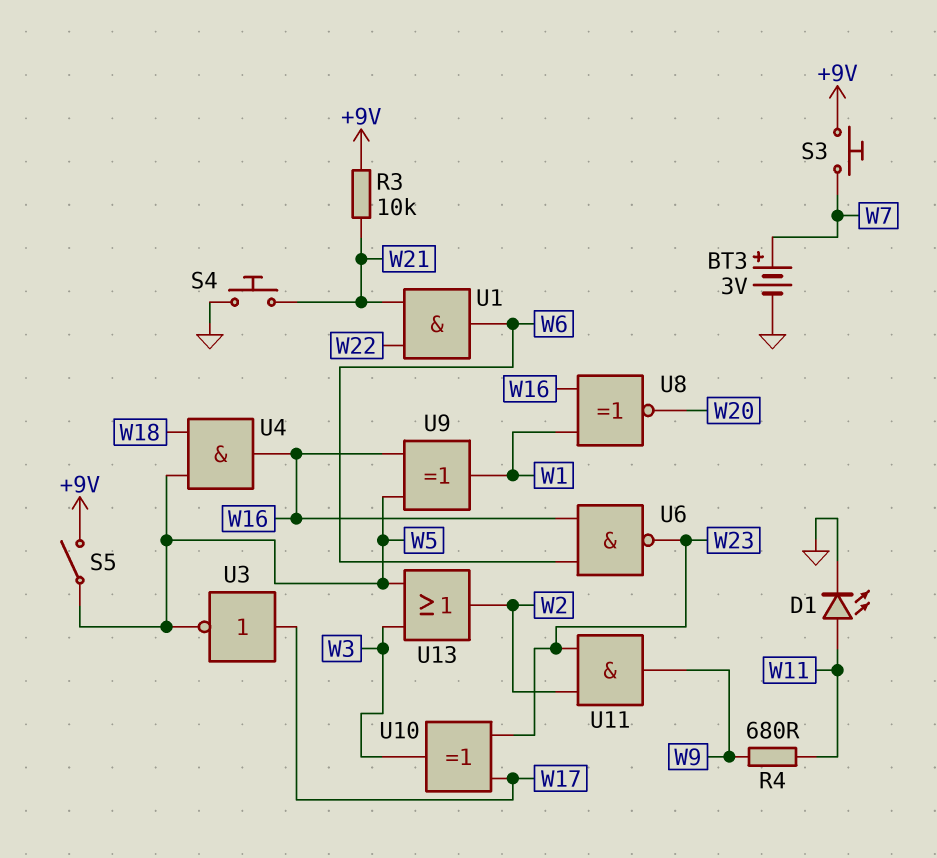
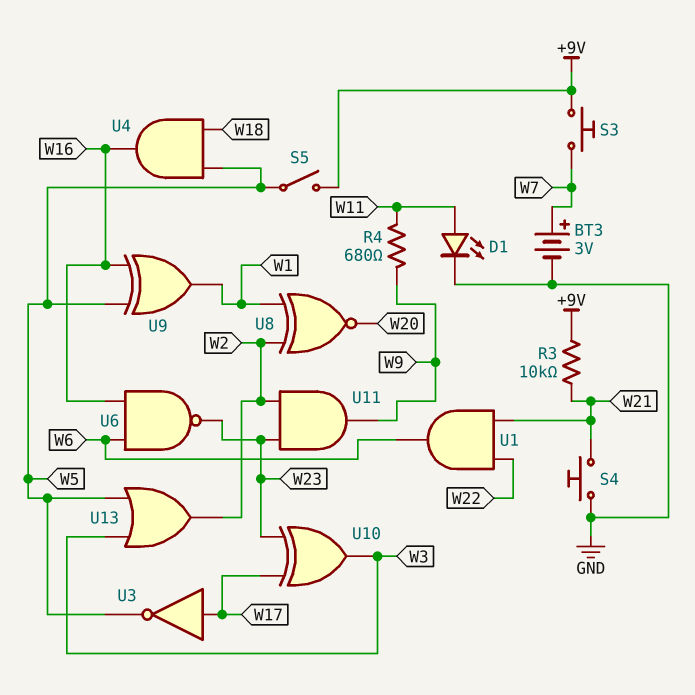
U8: XNOR (in W1, in W16, out W20) -> XNOR (in W1, in W2, out W20)

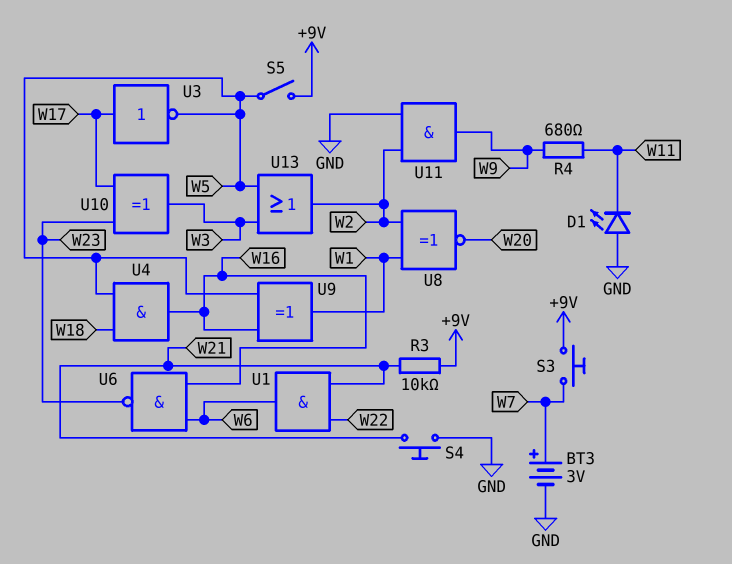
D1: LED (A W11, K GND) -> LED (A GND, K W11)
U11: AND (in W2, in W23, out W9) -> AND (in GND, in W2, out W9)

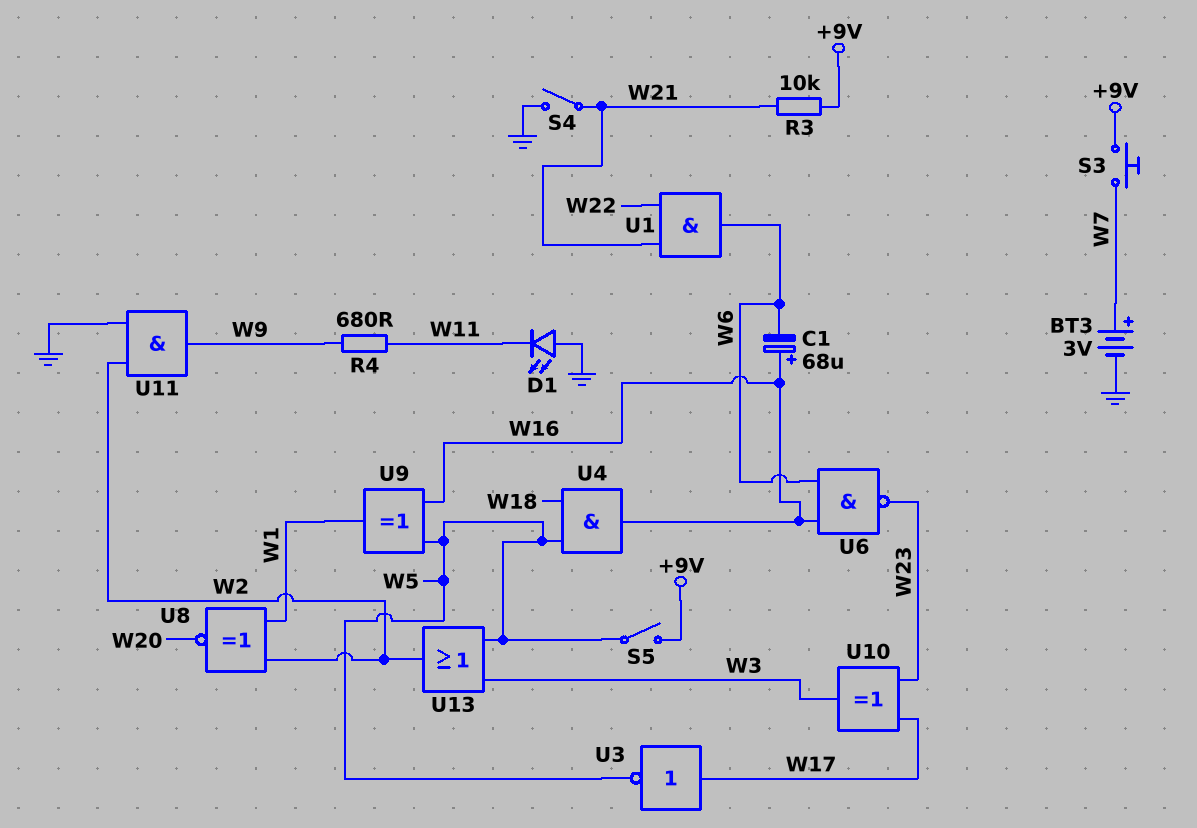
C1: none -> 68uF (plus W16, minus W6)
S4: button (GND, W21) -> switch (GND, W21)

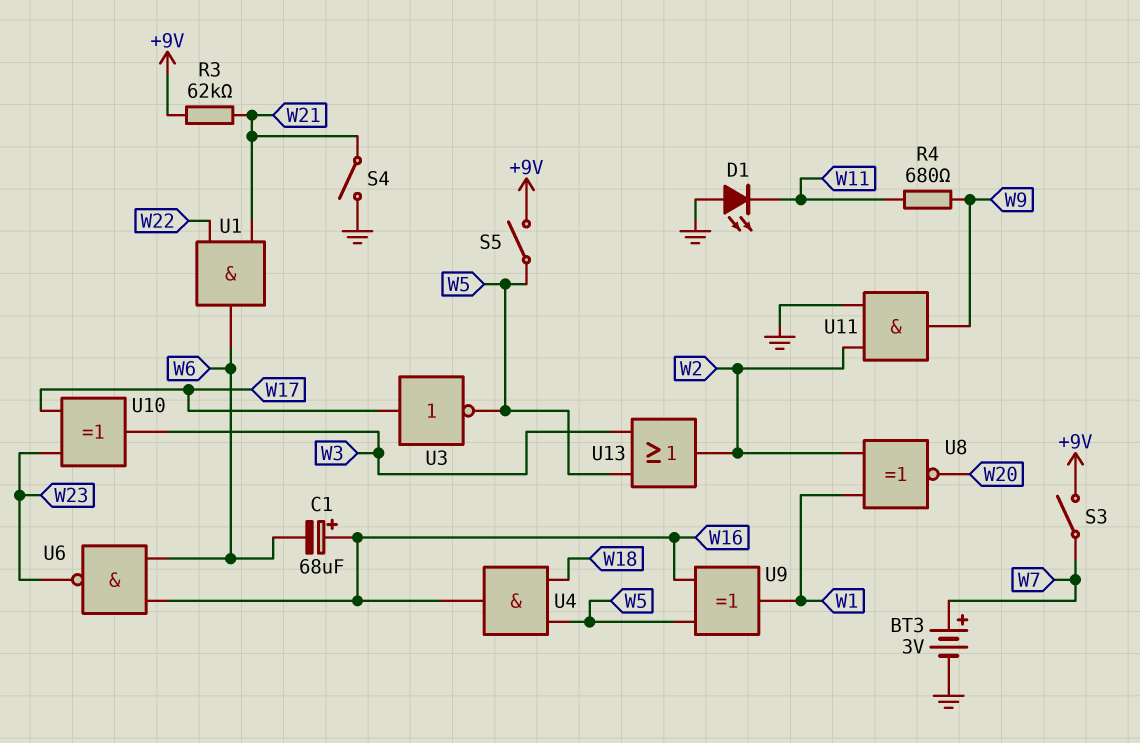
R3: 10k (+9V, W21) -> 62k (+9V, W21)
S3: button (+9V, W7) -> switch (+9V, W7)

